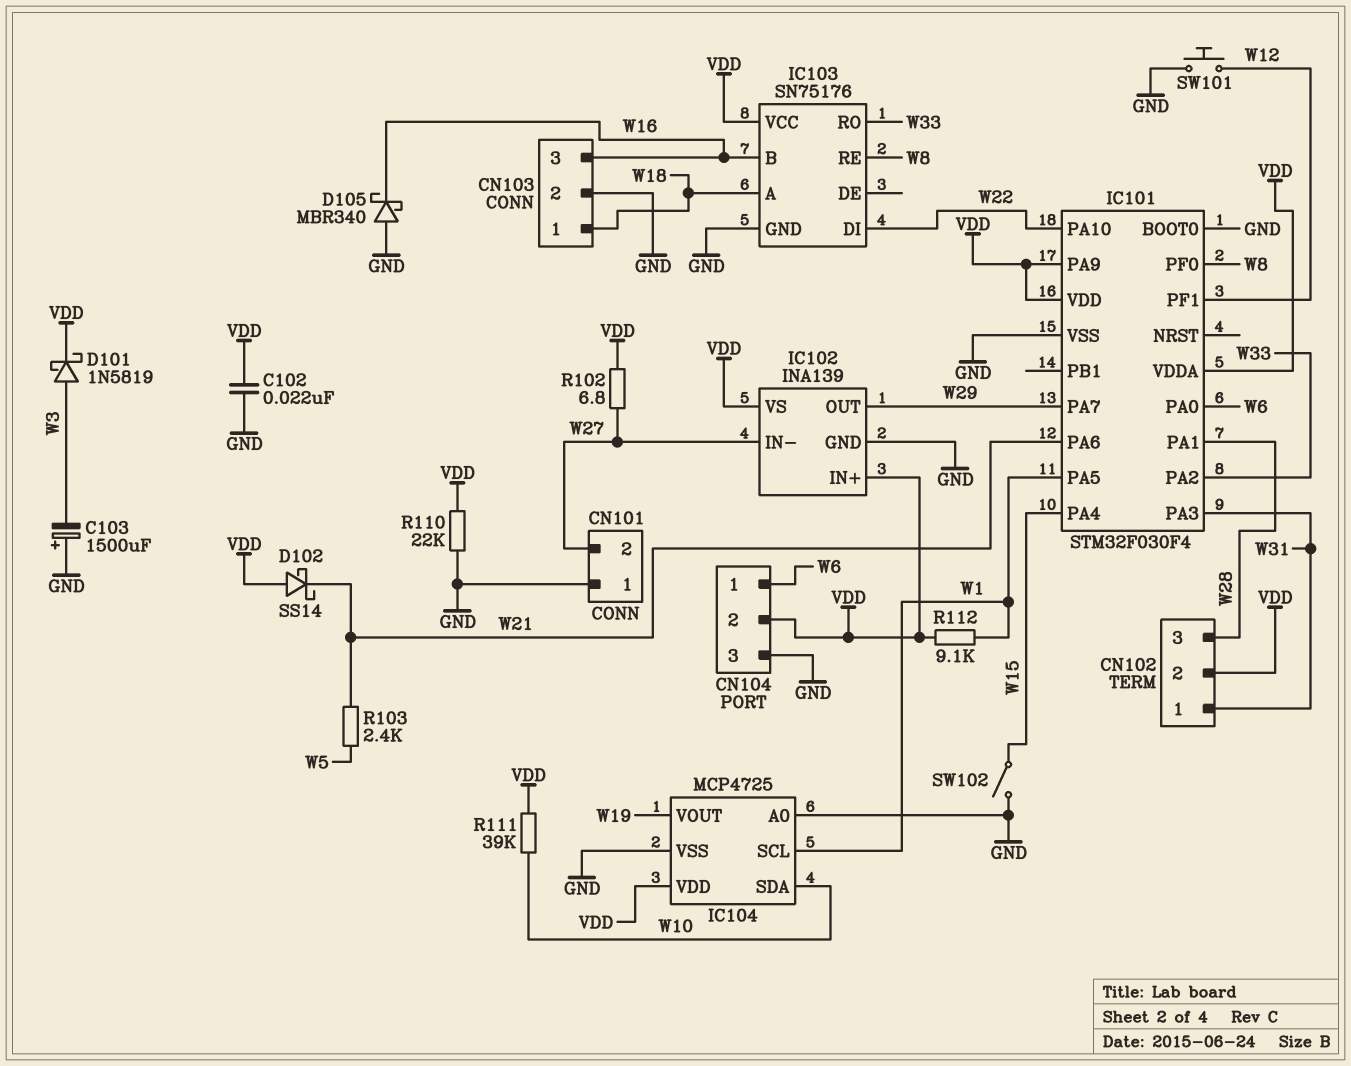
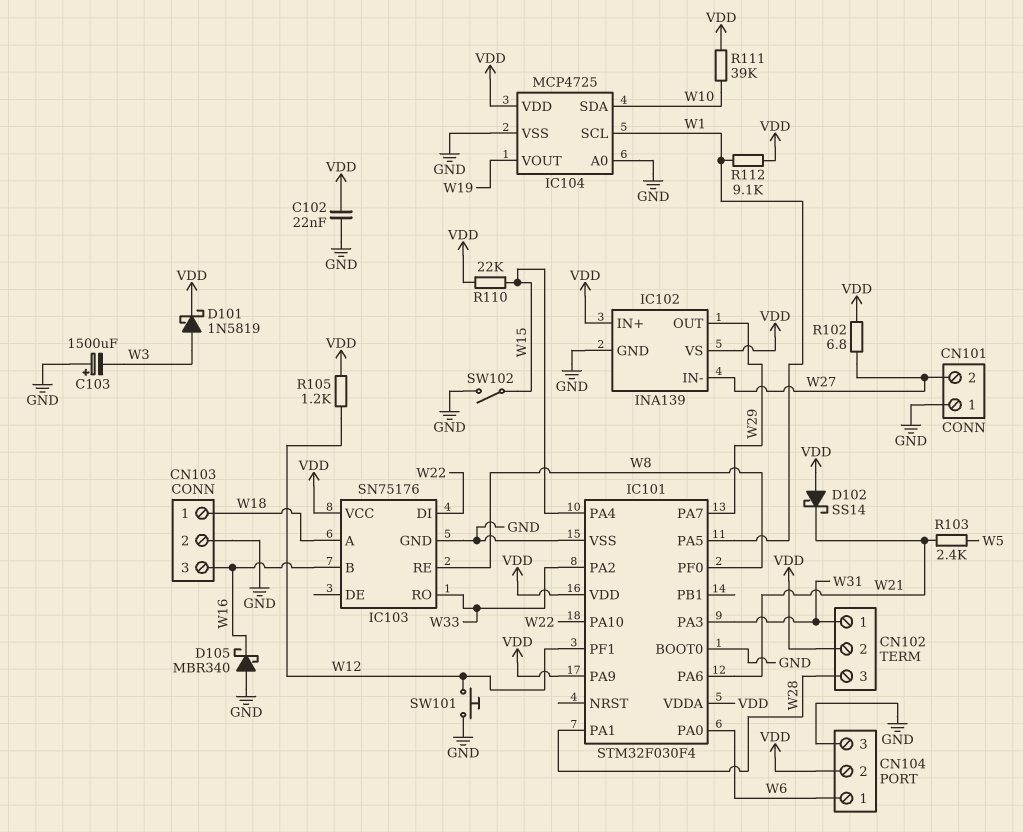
R105: none -> 1.2k (VDD, W12)
R110: 22k (GND, VDD) -> 22k (VDD, W15)

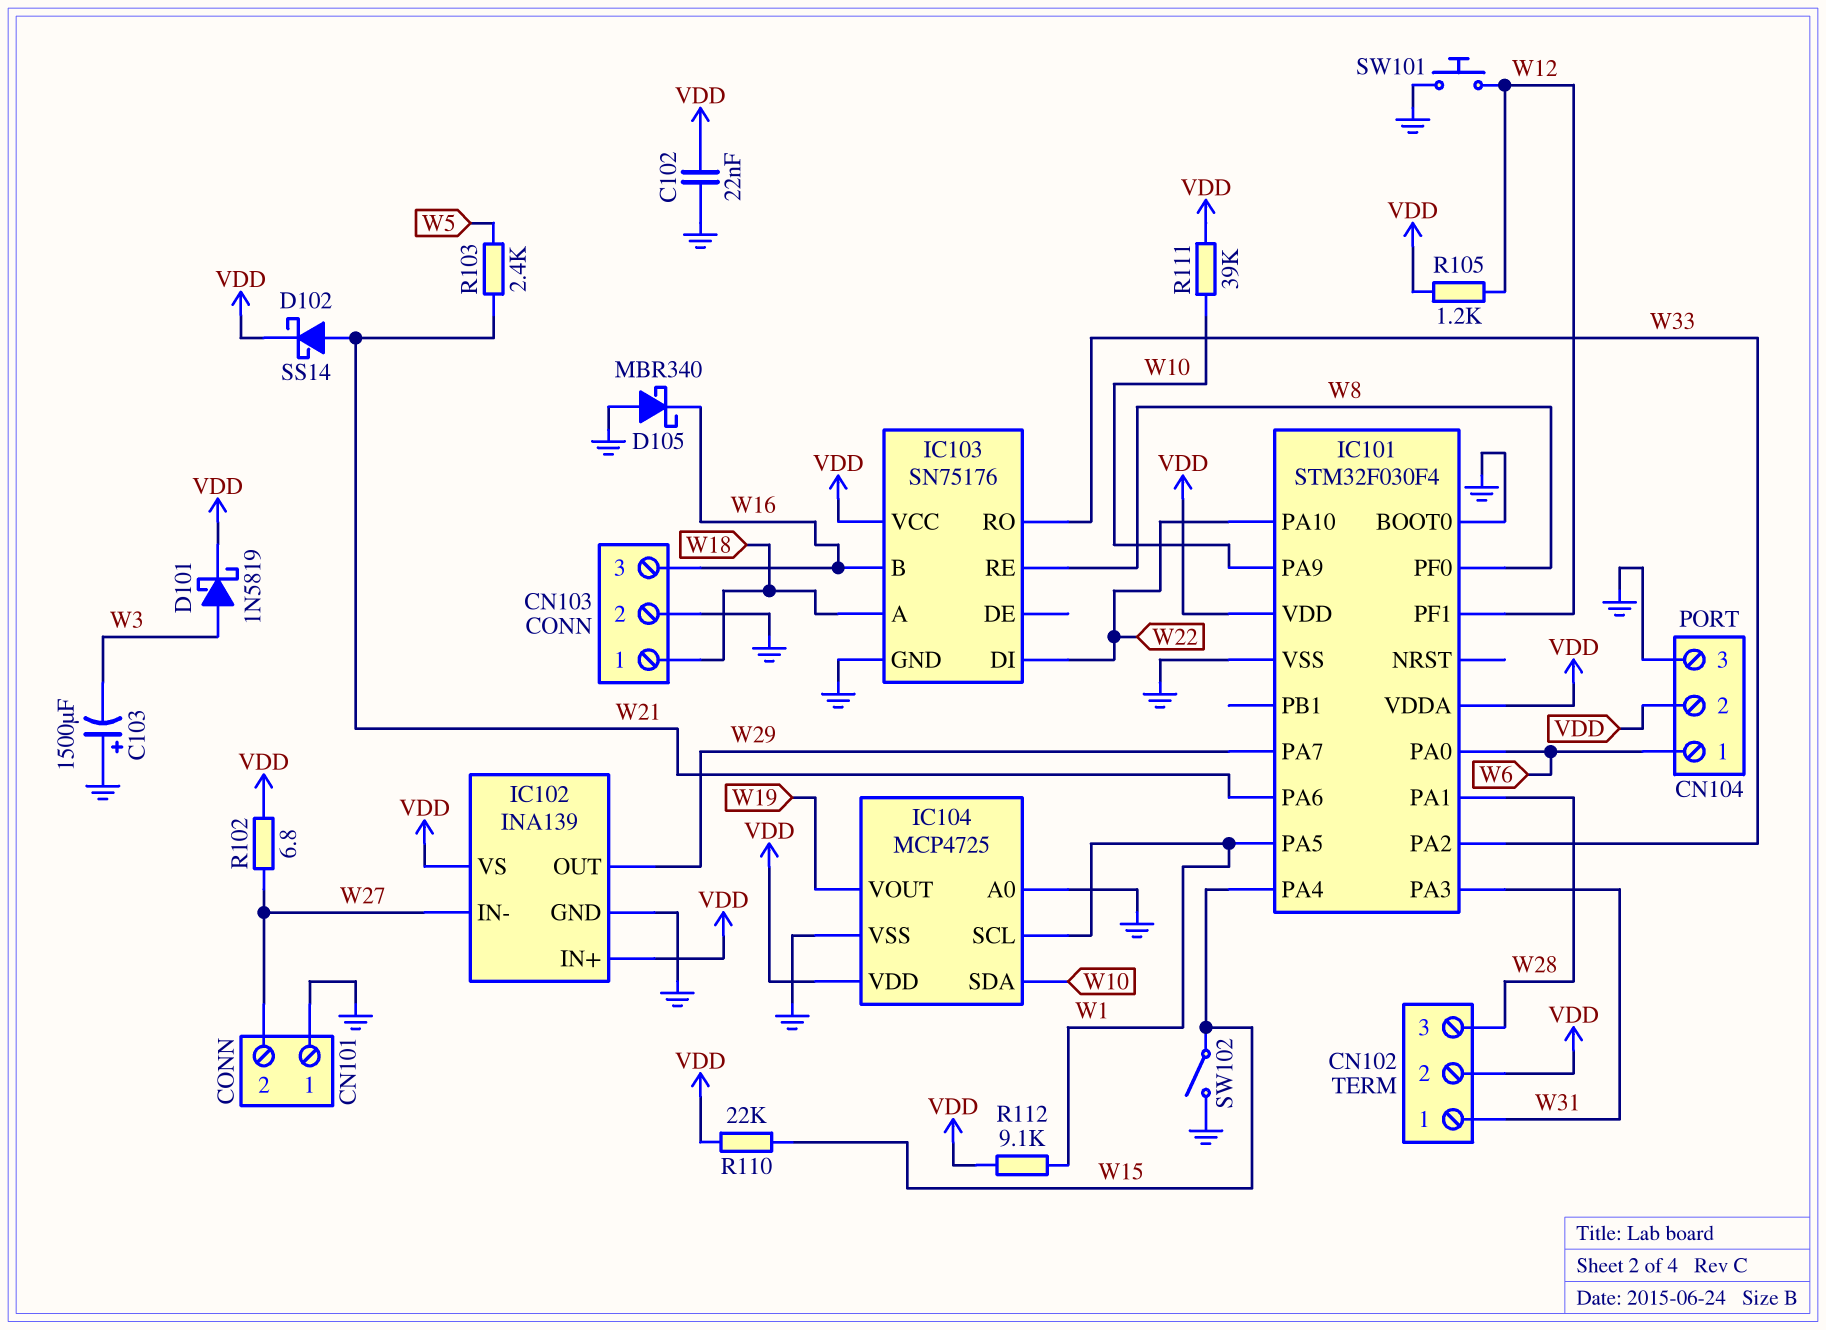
D102: schottky SS14 (A VDD, K W21) -> schottky SS14 (A W21, K VDD)
IC101 pin PA9: VDD -> W10

